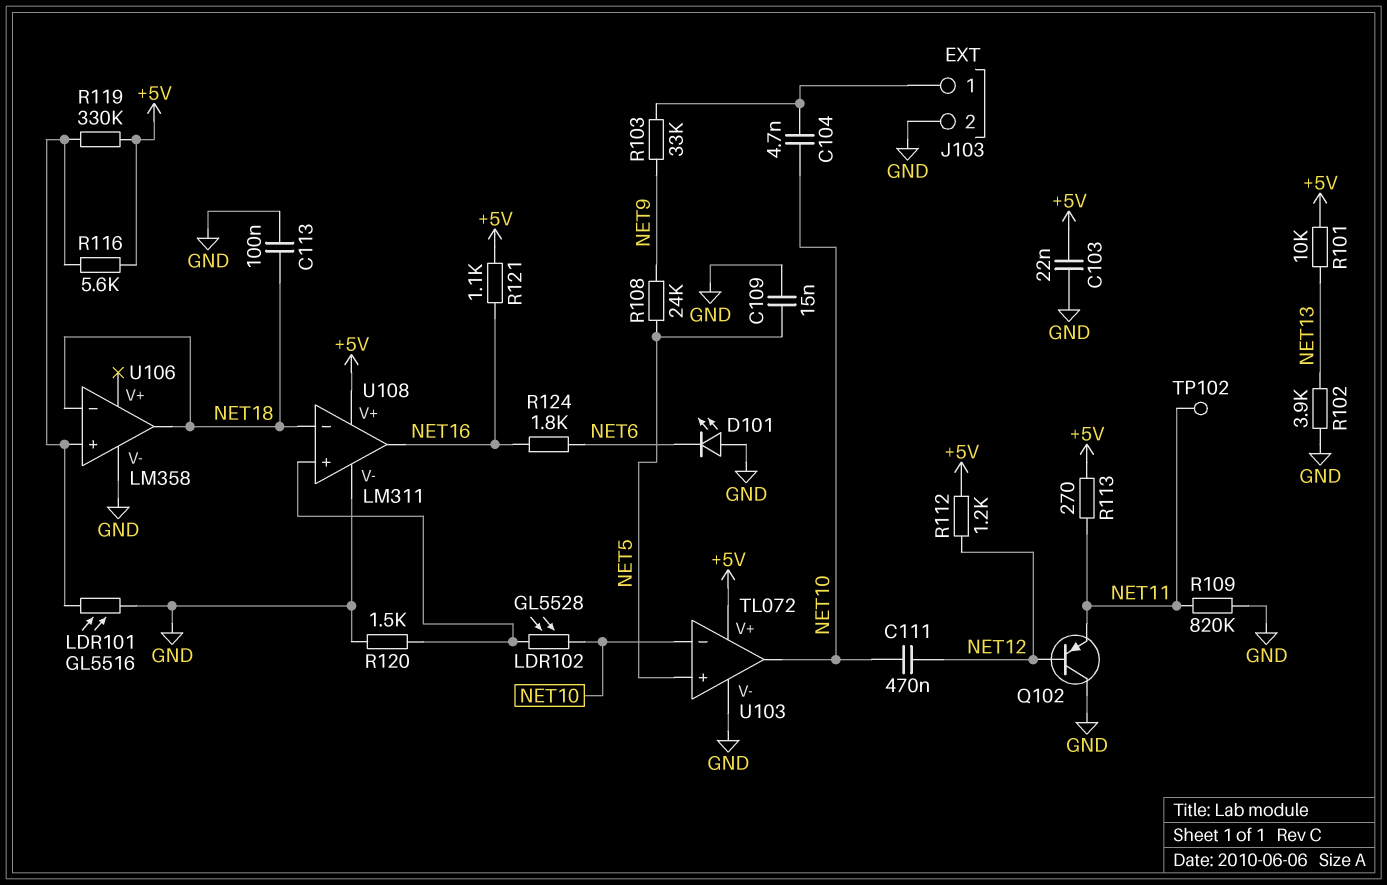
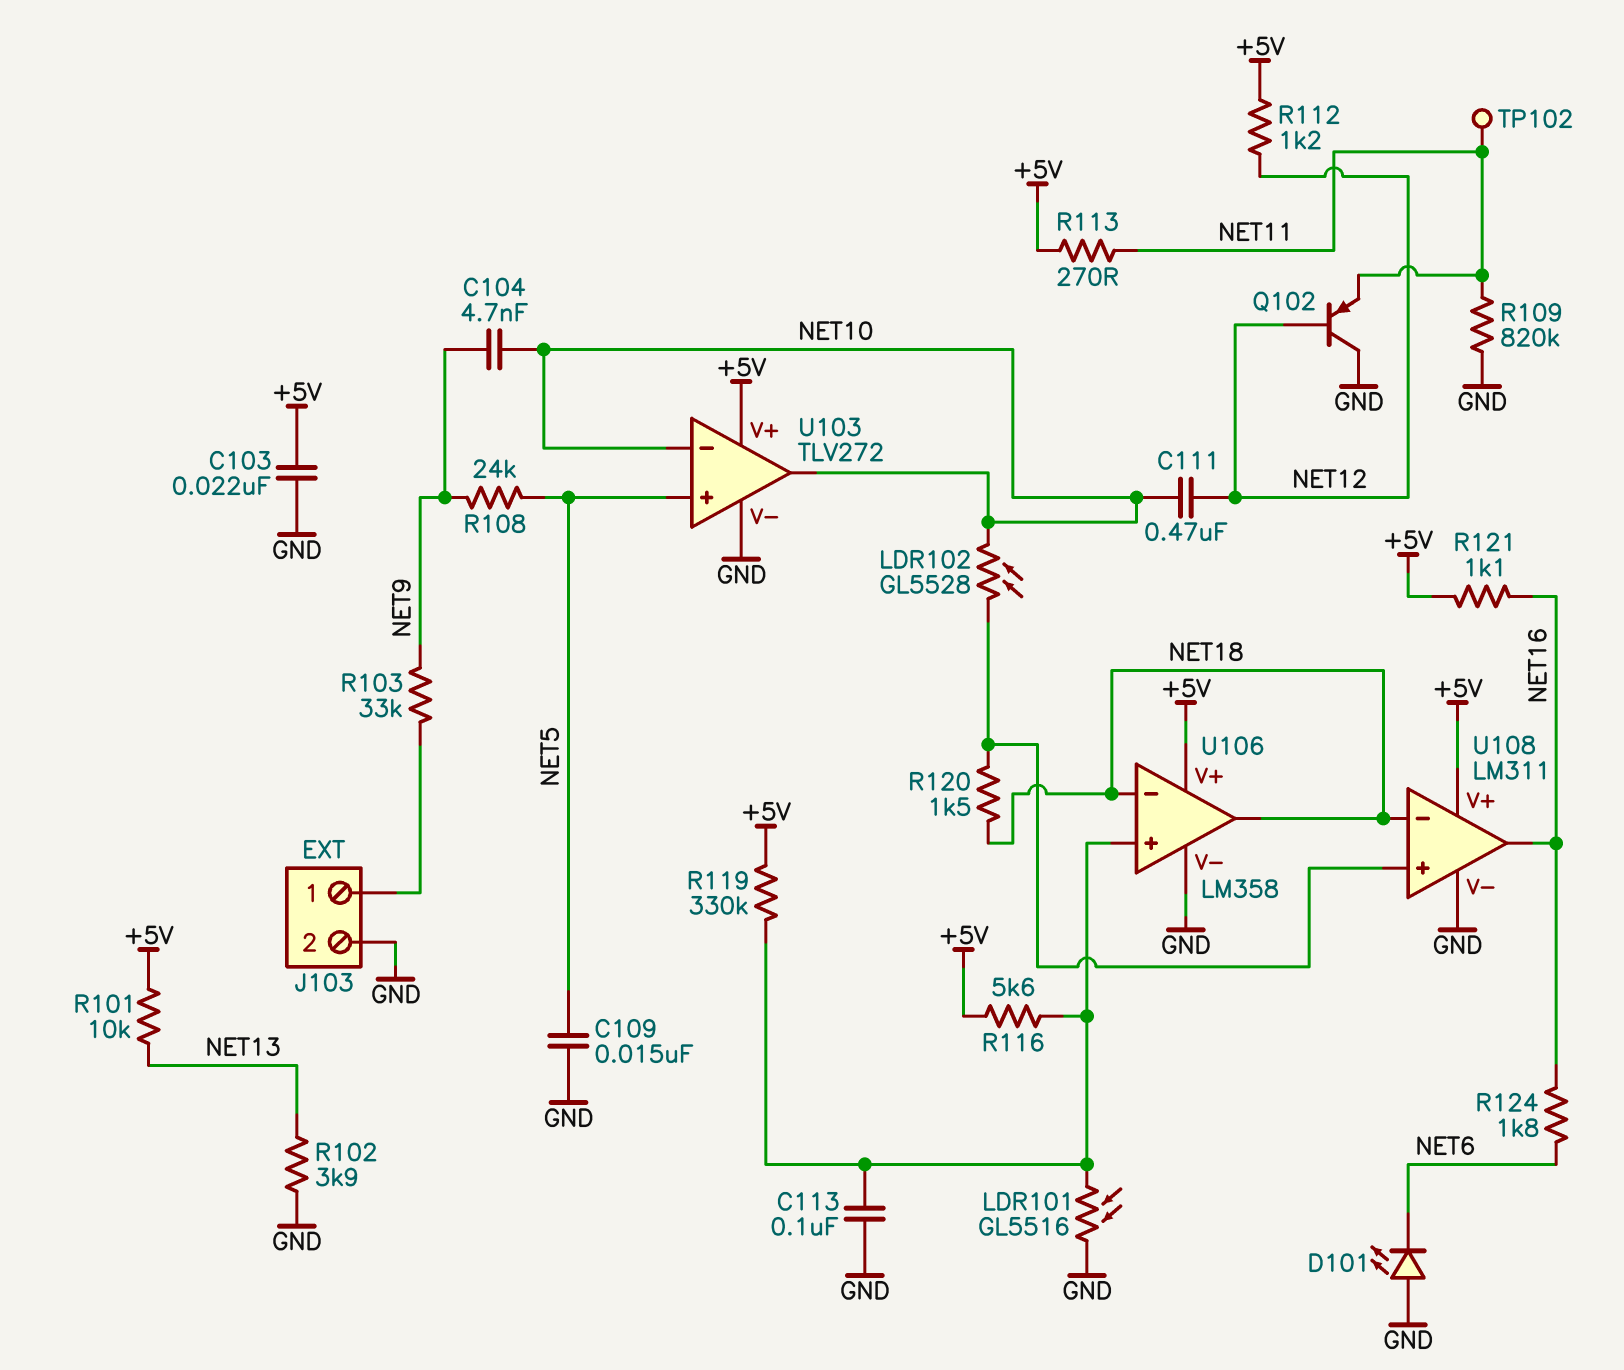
C104: 4.7nF (J103/1, NET10) -> 4.7nF (NET9, NET10)
C113: 100nF (GND, NET18) -> 100nF (GND, U106/in+)
R120: 1.5k (GND, U108/in+) -> 1.5k (NET18, U108/in+)
U103: TL072 -> TLV272
U106 pin V+: none -> +5V

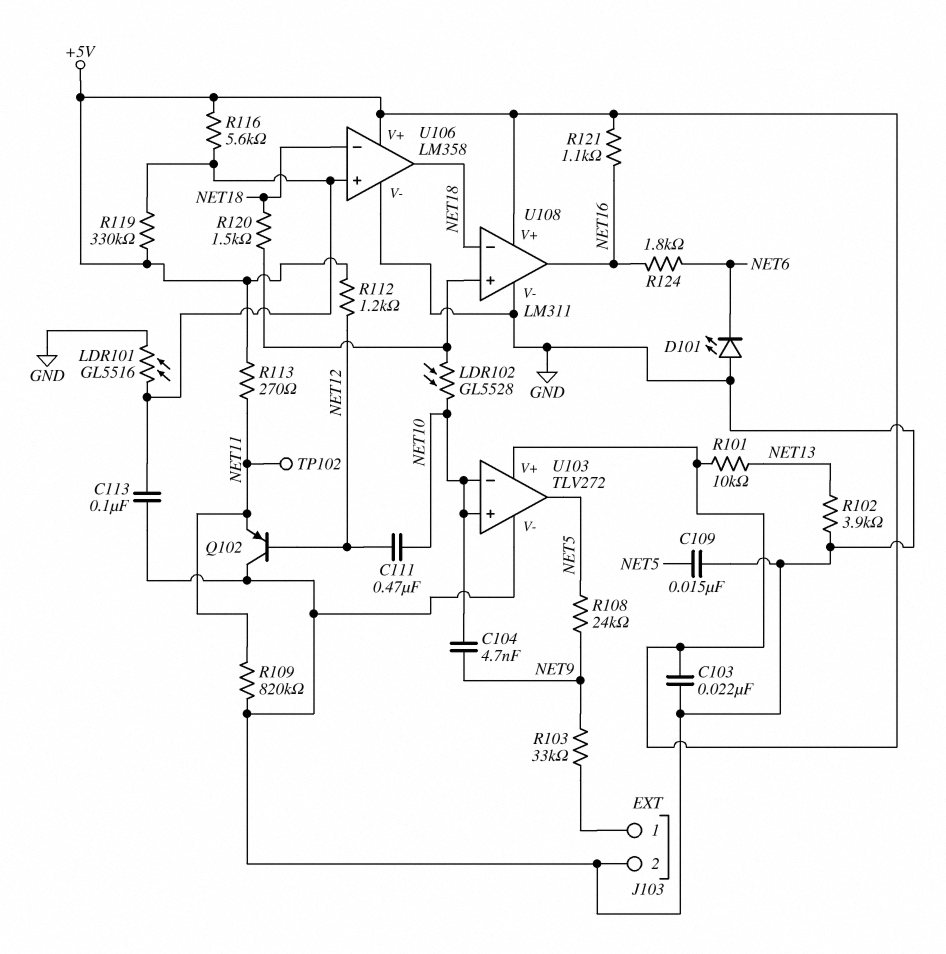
U103 pin in+: NET5 -> NET10
U103 pin out: NET10 -> NET5

